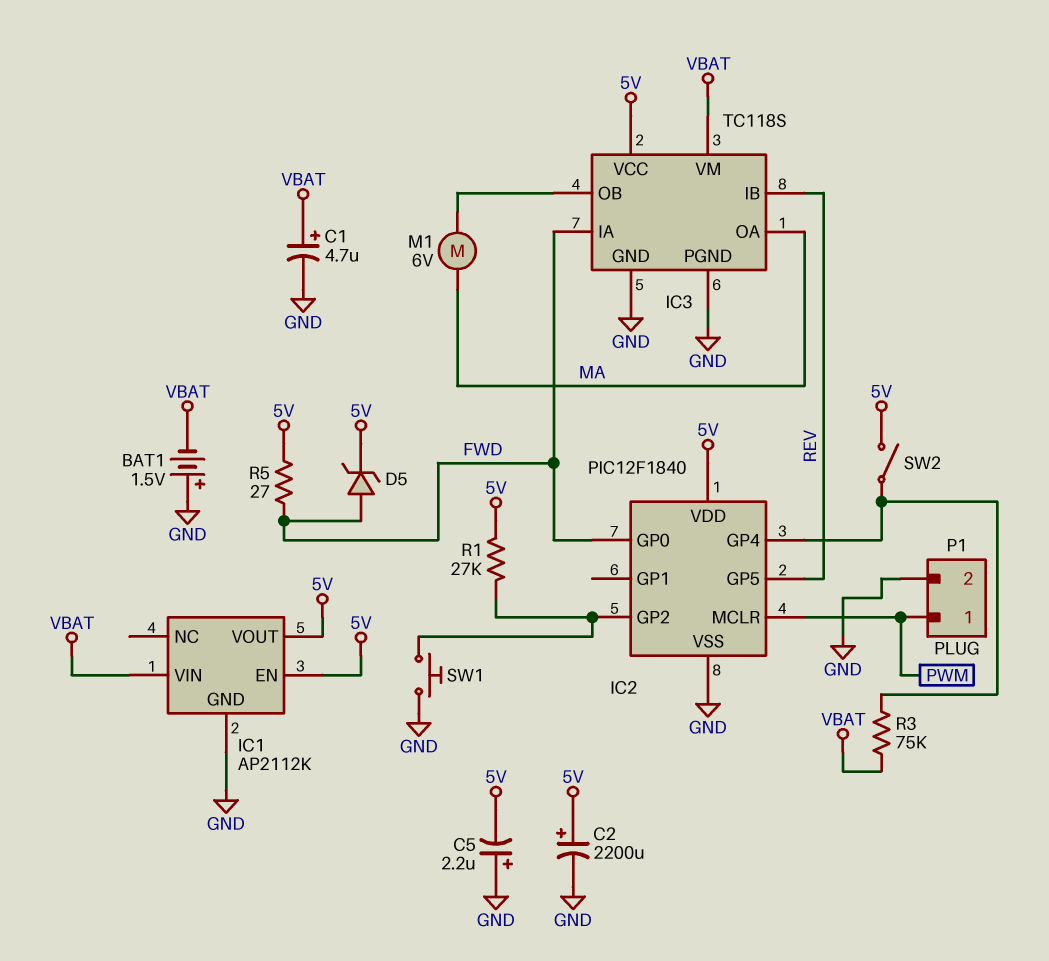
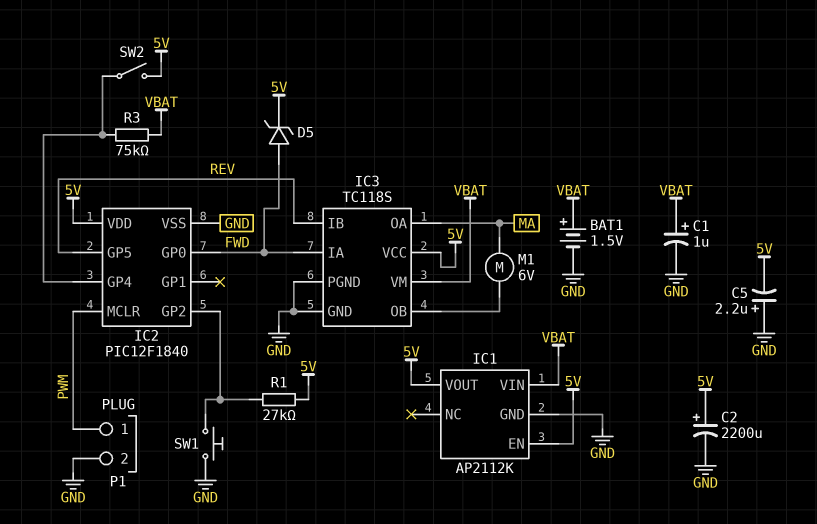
BAT1: 1.5V (plus GND, minus VBAT) -> 1.5V (plus VBAT, minus GND)
C1: 4.7uF (plus VBAT, minus GND) -> 1uF (plus VBAT, minus GND)
R5: 27 (5V, FWD) -> none

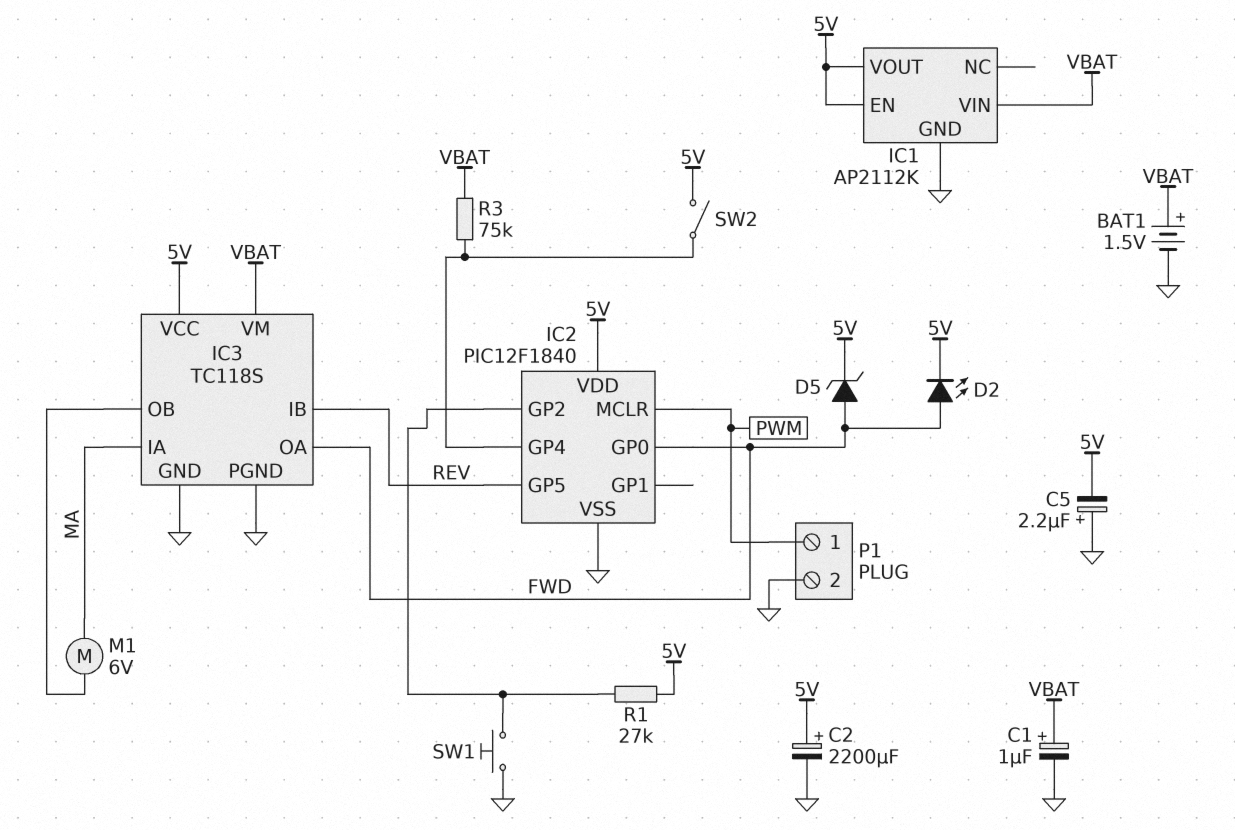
D2: none -> LED (A FWD, K 5V)
IC3 pin IA: FWD -> MA
IC3 pin OA: MA -> FWD

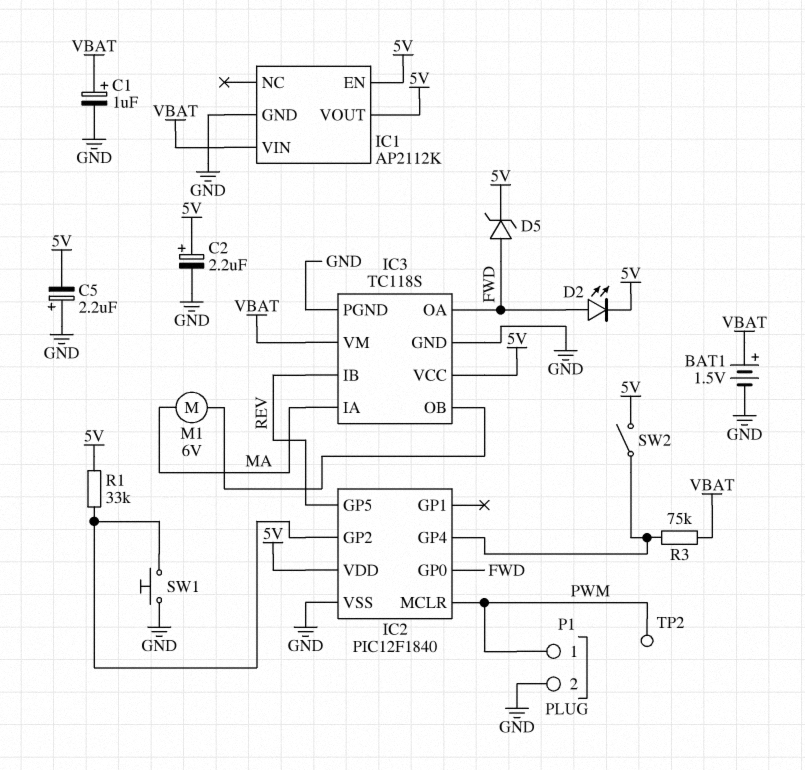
C2: 2200uF (plus 5V, minus GND) -> 2.2uF (plus 5V, minus GND)
R1: 27k (5V, IC2/GP2) -> 33k (5V, IC2/GP2)
TP2: none -> test point (PWM)

